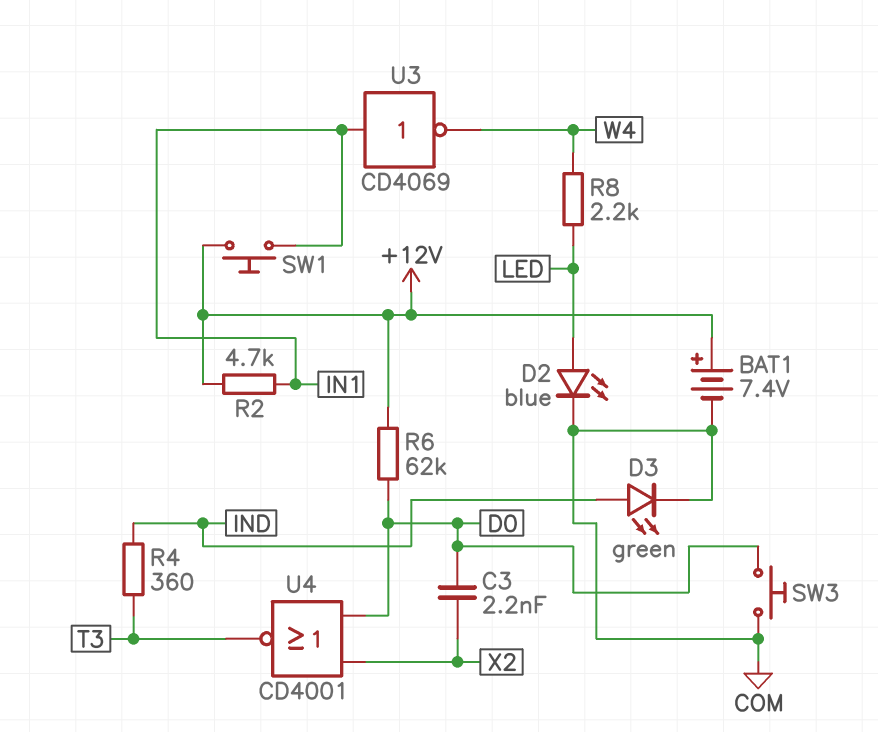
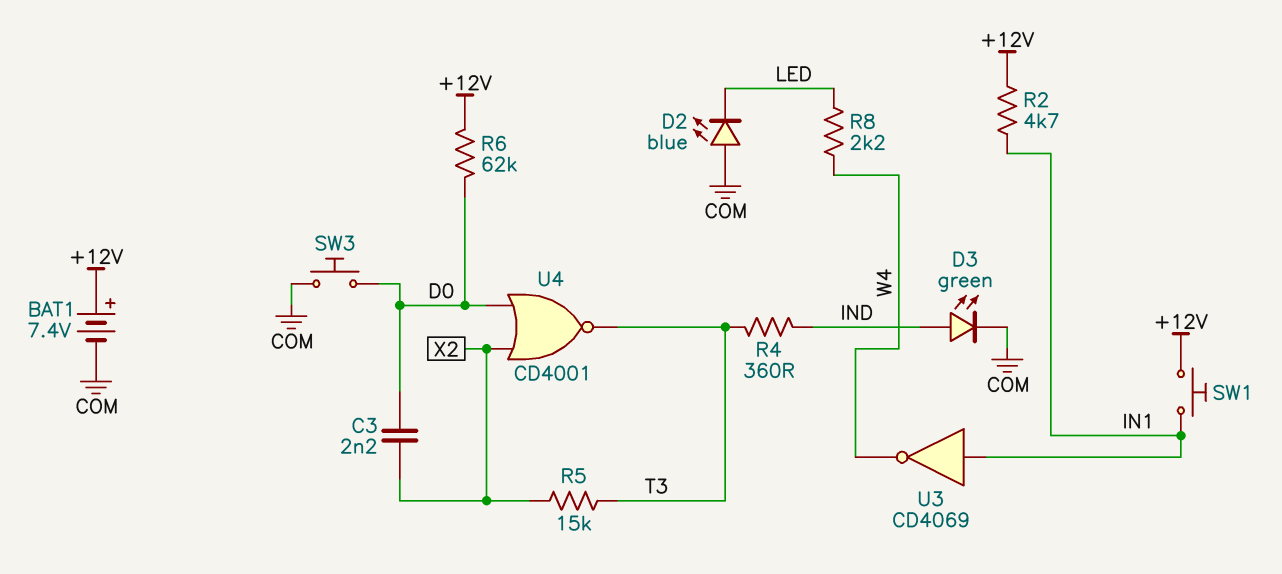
D2: LED blue (A LED, K COM) -> LED blue (A COM, K LED)
R5: none -> 15k (T3, X2)

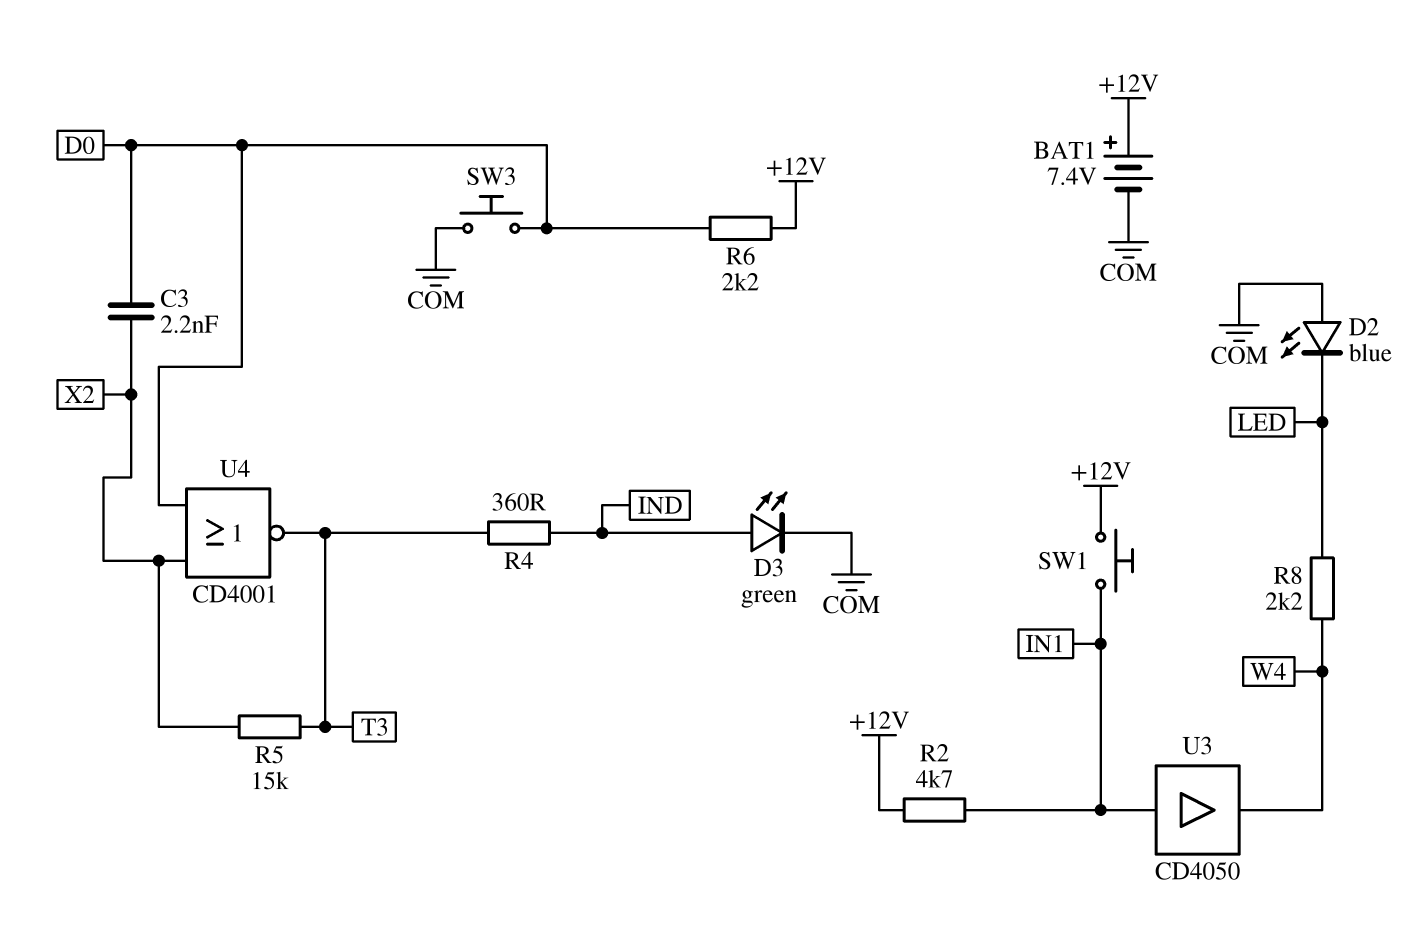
R6: 62k (+12V, D0) -> 2.2k (+12V, D0)
U3: NOT CD4069 (in IN1, out W4) -> buffer CD4050 (in IN1, out W4)

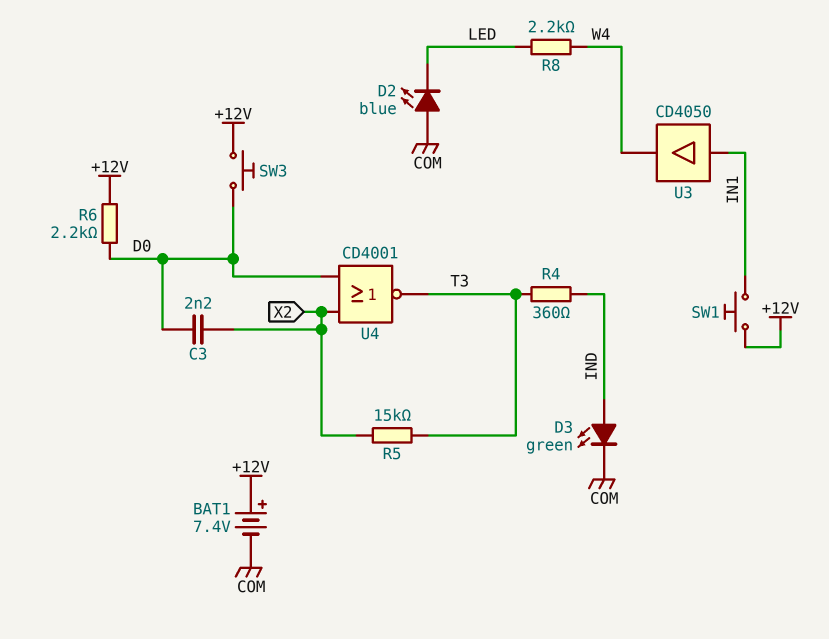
R2: 4.7k (+12V, IN1) -> none
SW3: button (COM, D0) -> button (+12V, D0)

